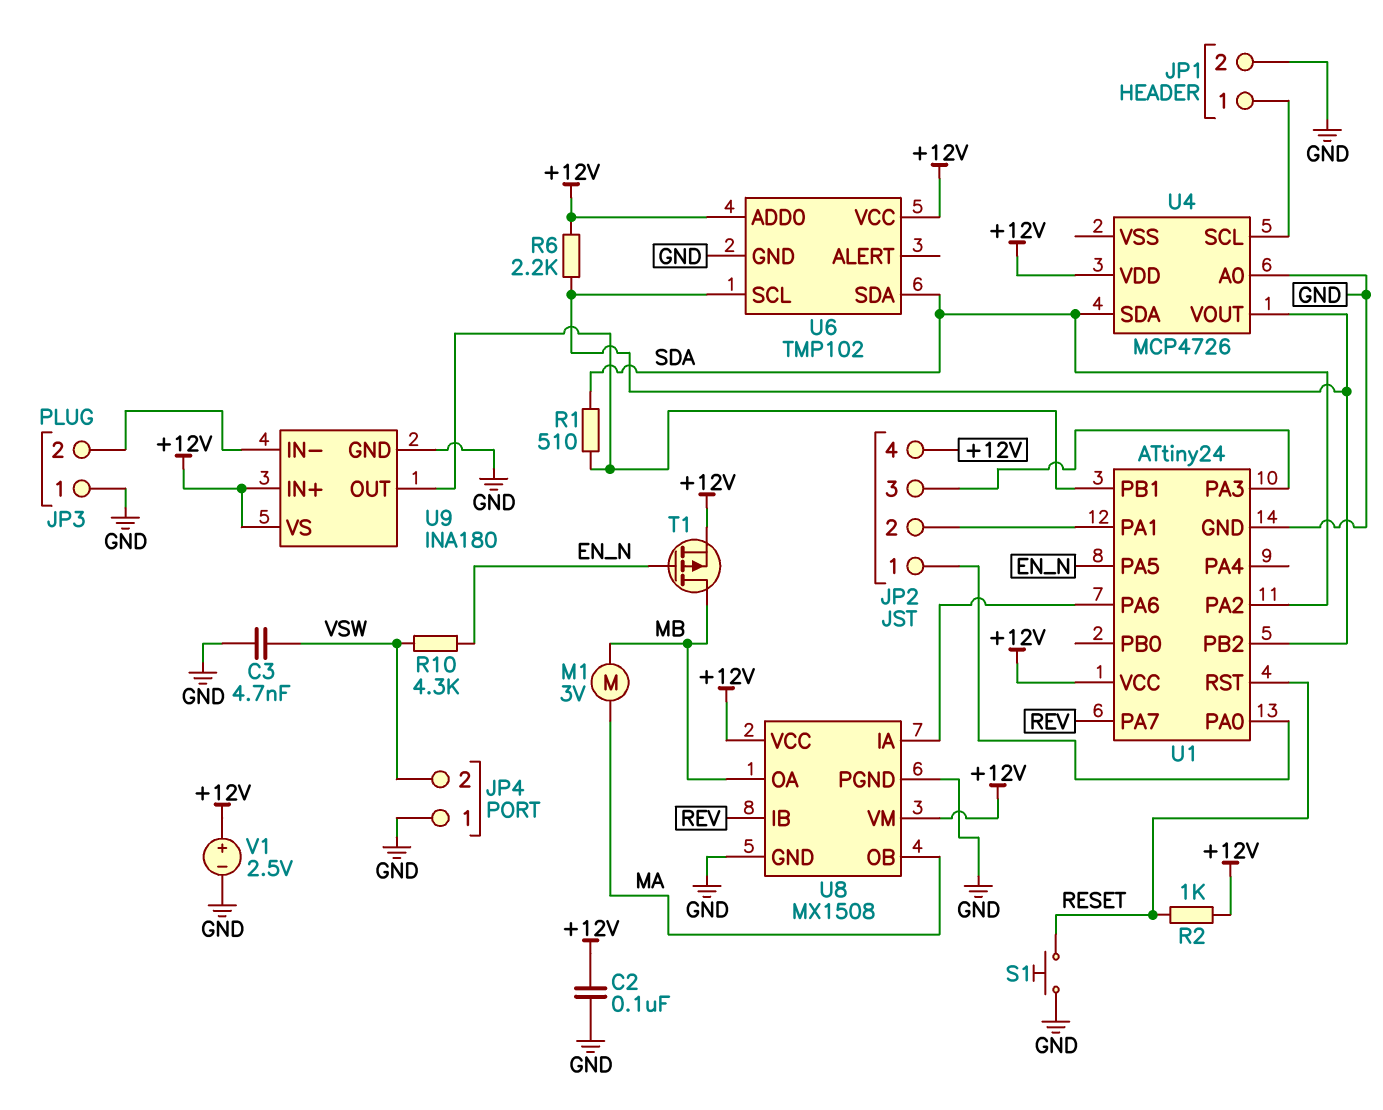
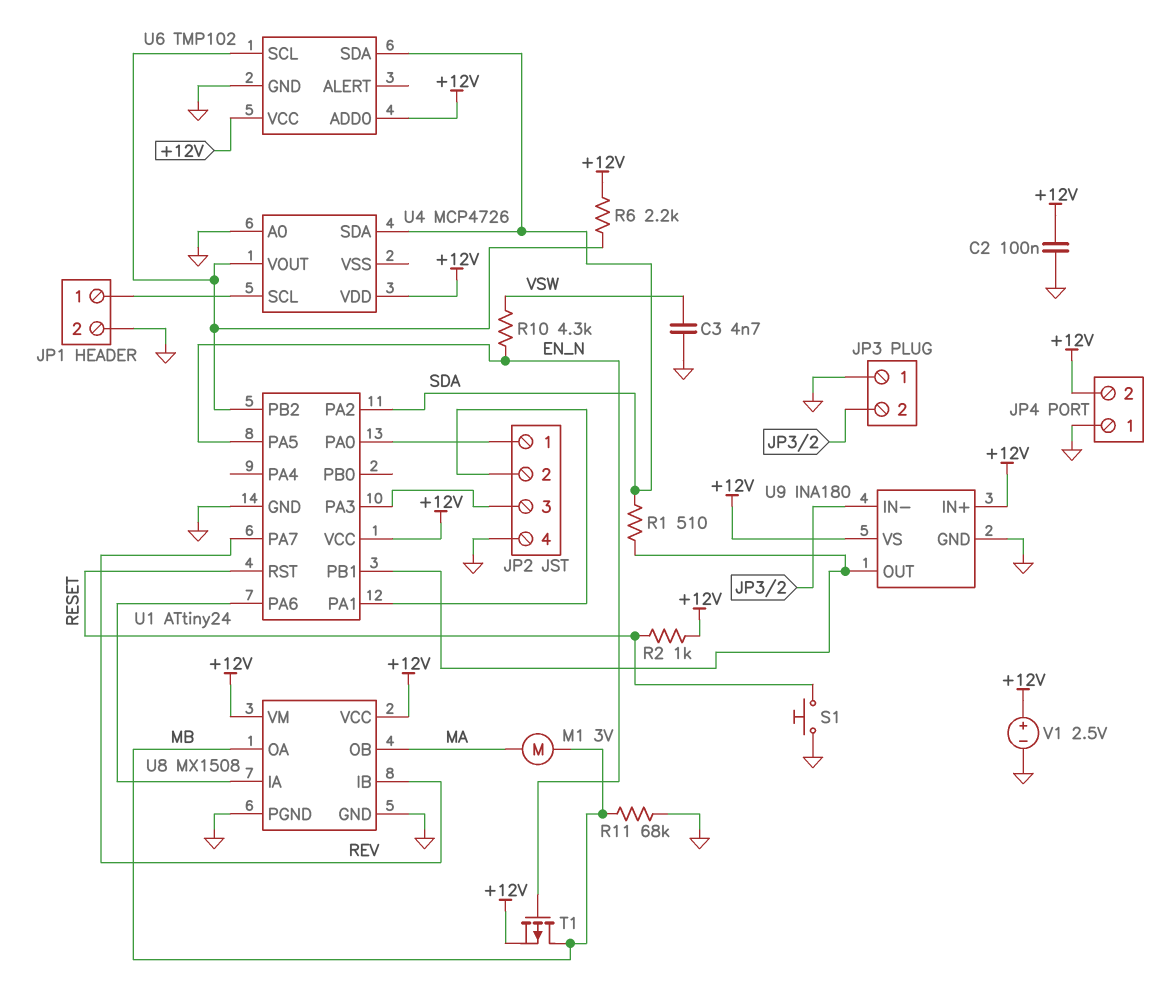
JP2 pin 4: +12V -> GND
JP4 pin 2: VSW -> +12V
R11: none -> 68k (GND, MB)

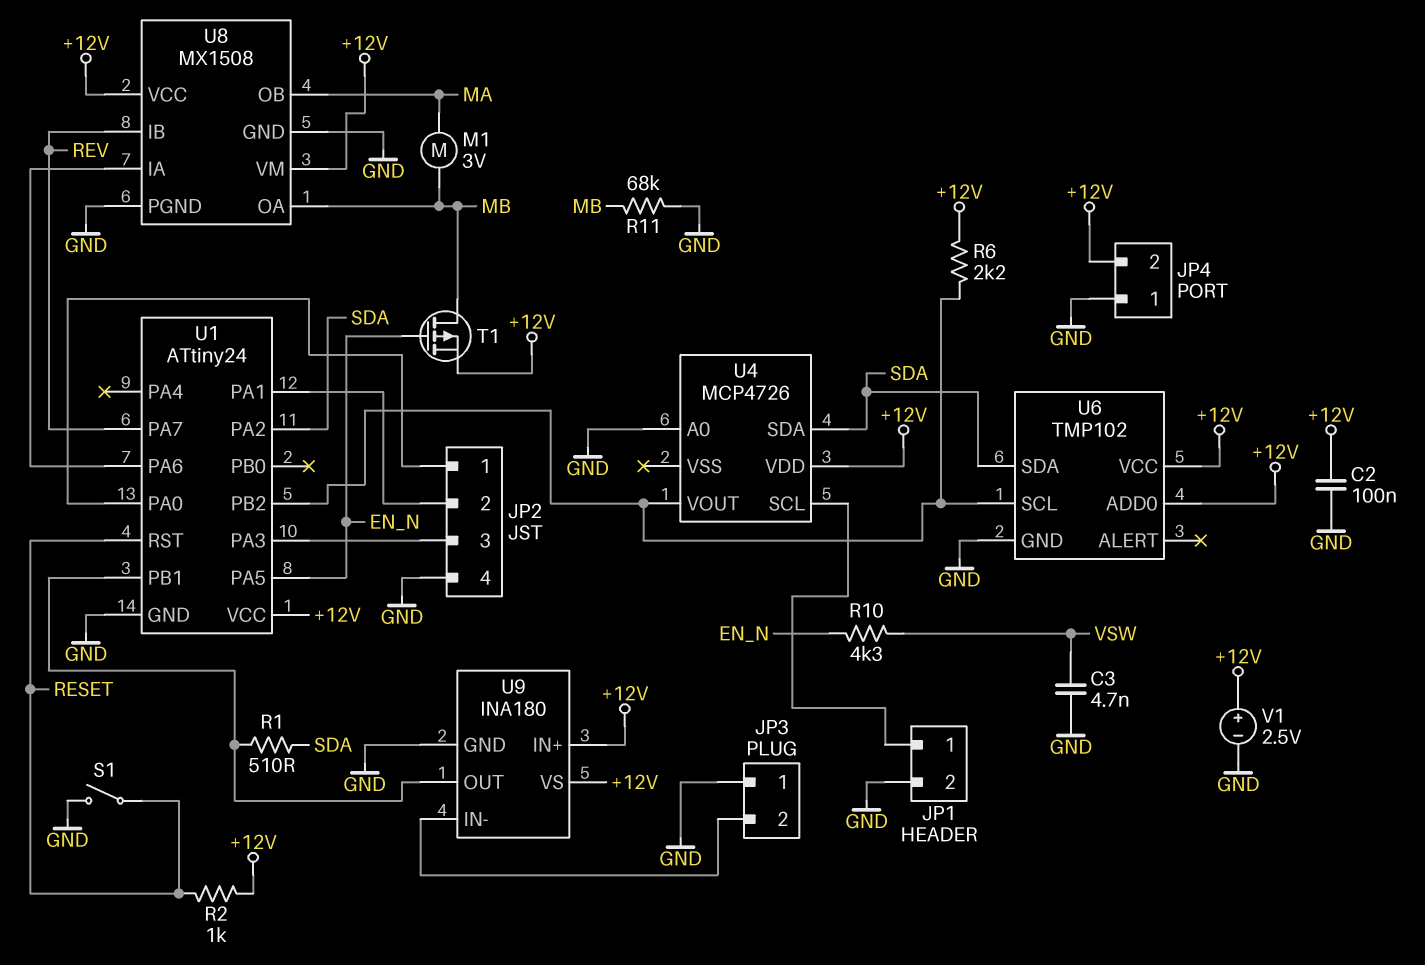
S1: button (GND, RESET) -> switch (GND, RESET)

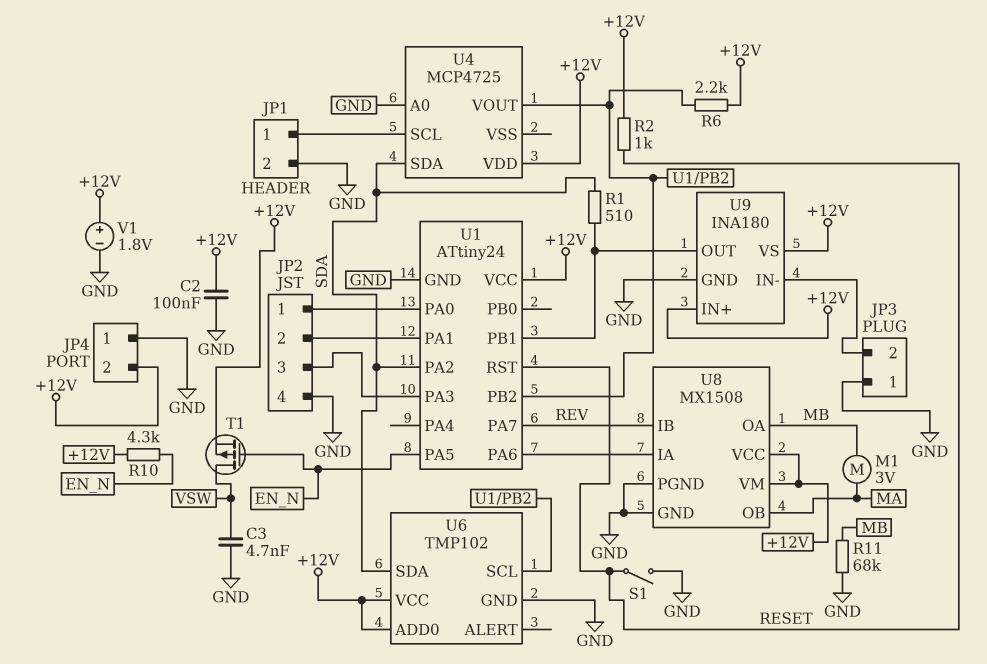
R10: 4.3k (EN_N, VSW) -> 4.3k (+12V, EN_N)
T1: PMOS (G EN_N, D MB, S +12V) -> PMOS (G EN_N, D VSW, S +12V)
U4: MCP4726 -> MCP4725
V1: 2.5V (plus +12V, minus GND) -> 1.8V (plus +12V, minus GND)

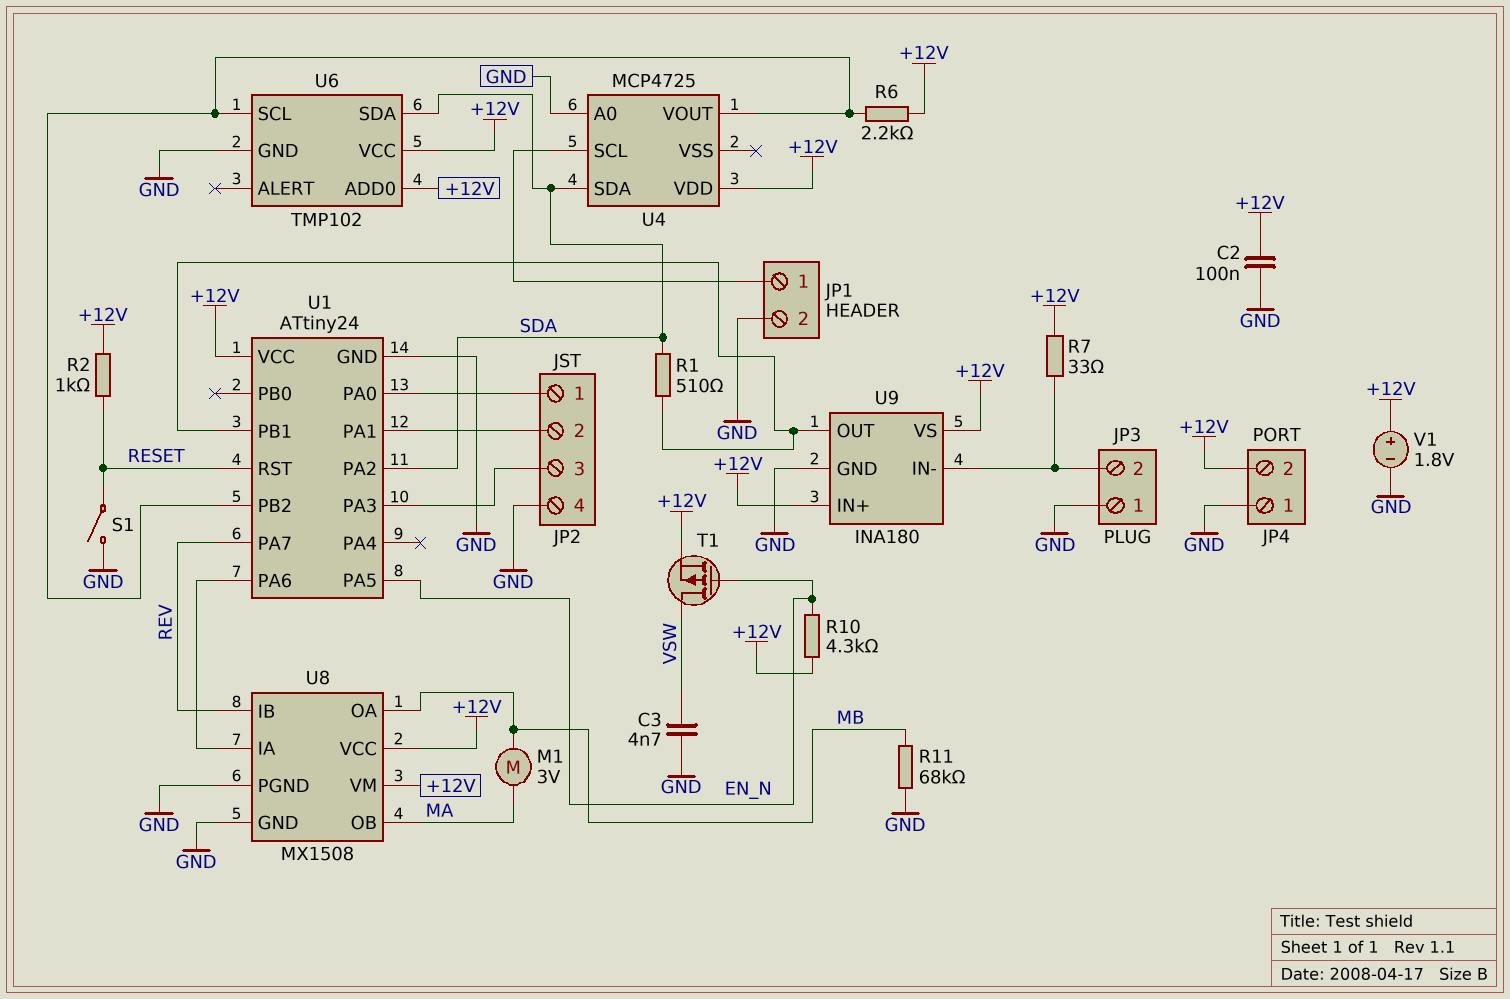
R7: none -> 33 (+12V, JP3/2)

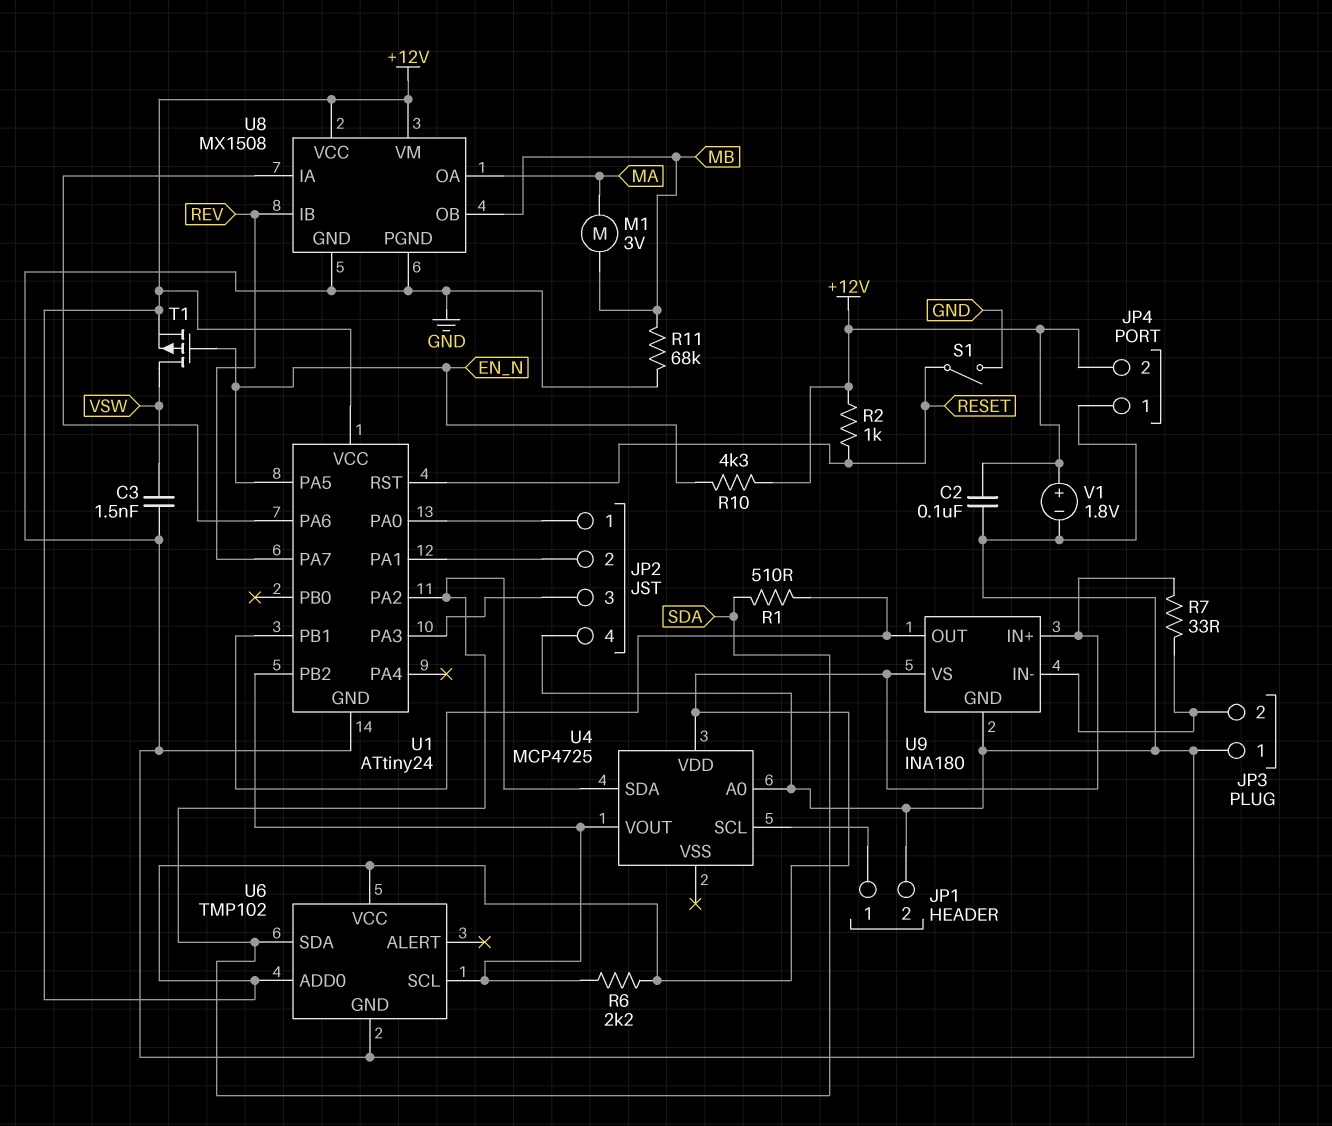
C3: 4.7nF (GND, VSW) -> 1.5nF (GND, VSW)
U8 pin OA: MB -> MA
U8 pin OB: MA -> MB

